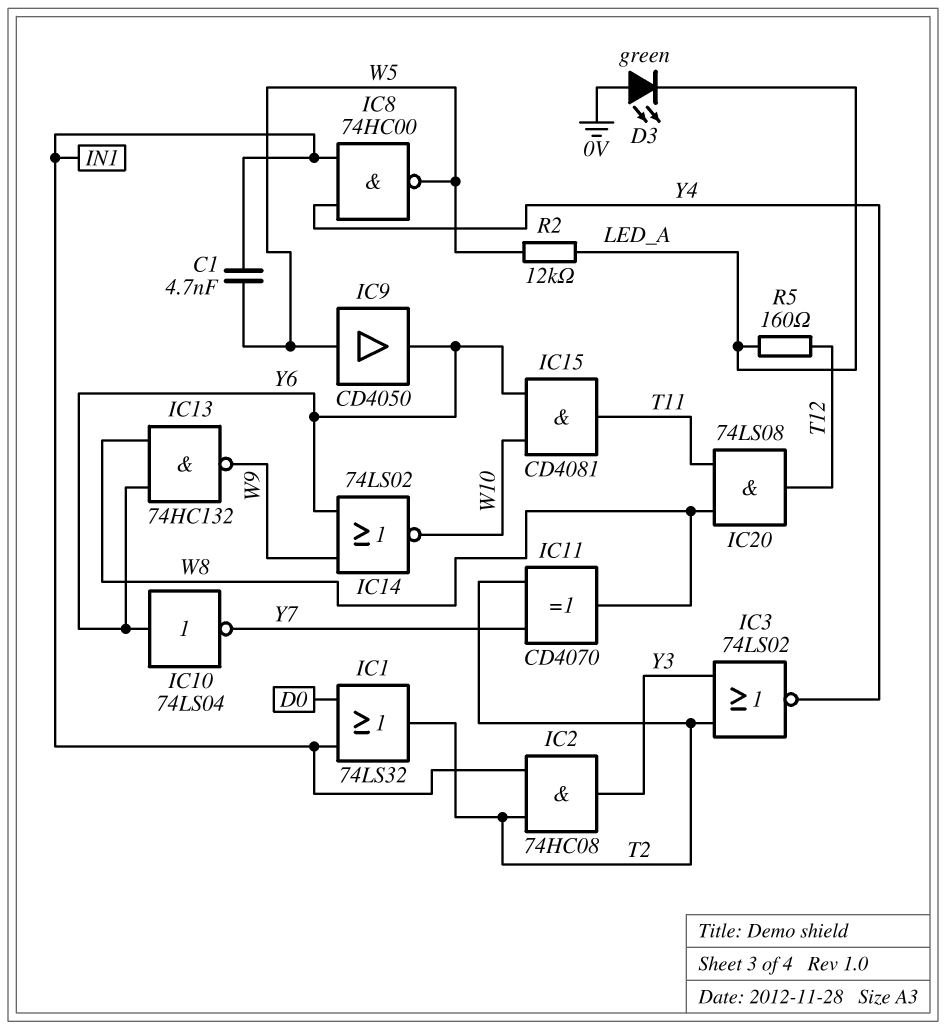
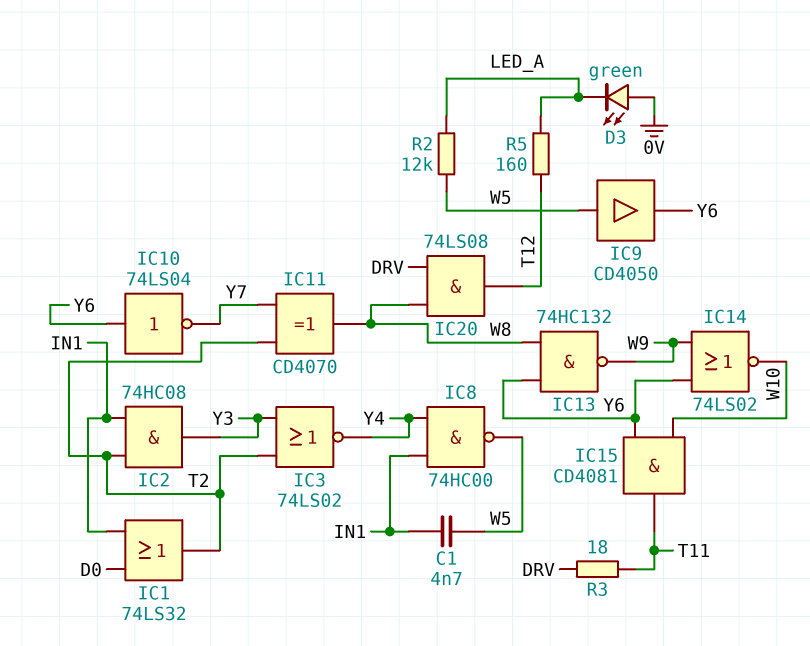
IC20: AND 74LS08 (in T11, in W8, out T12) -> AND 74LS08 (in DRV, in W8, out T12)
R3: none -> 18 (DRV, T11)

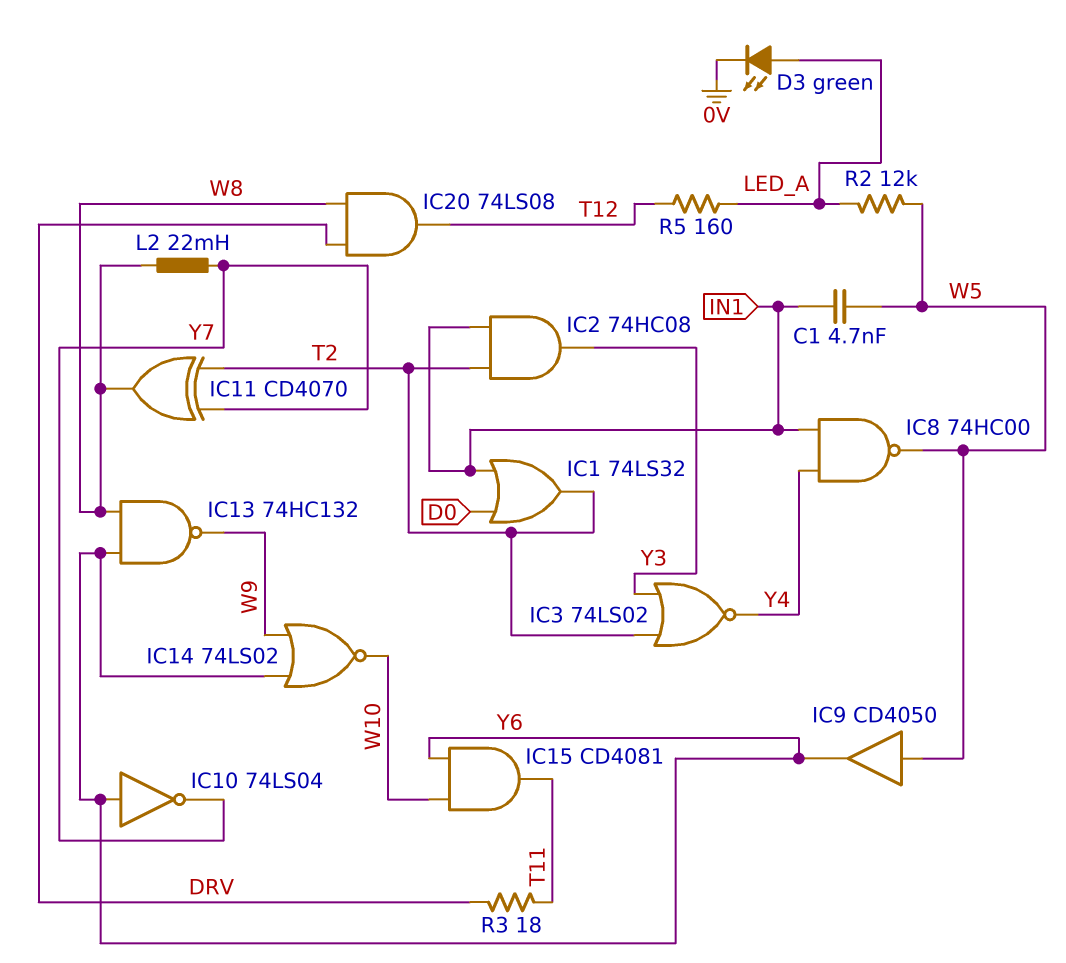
D3: LED green (A 0V, K LED_A) -> LED green (A LED_A, K 0V)
L2: none -> 22mH (W8, Y7)

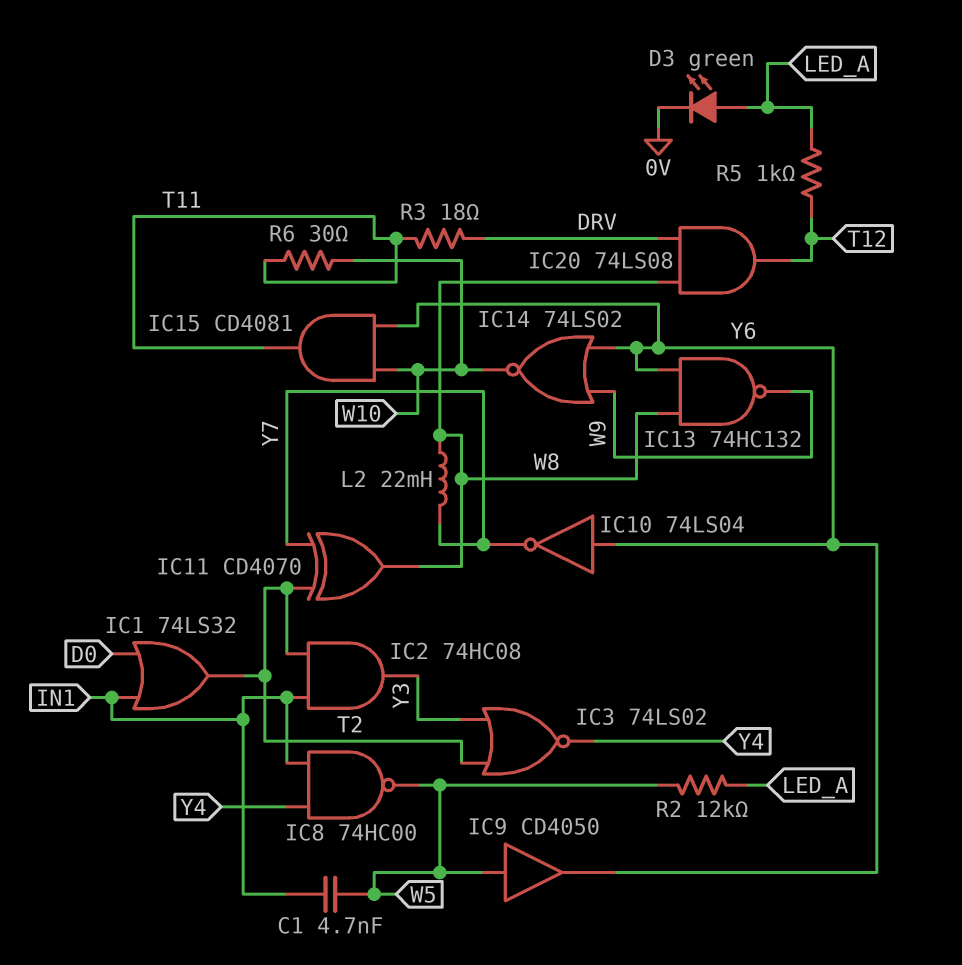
R5: 160 (LED_A, T12) -> 1k (LED_A, T12)
R6: none -> 30 (T11, W10)

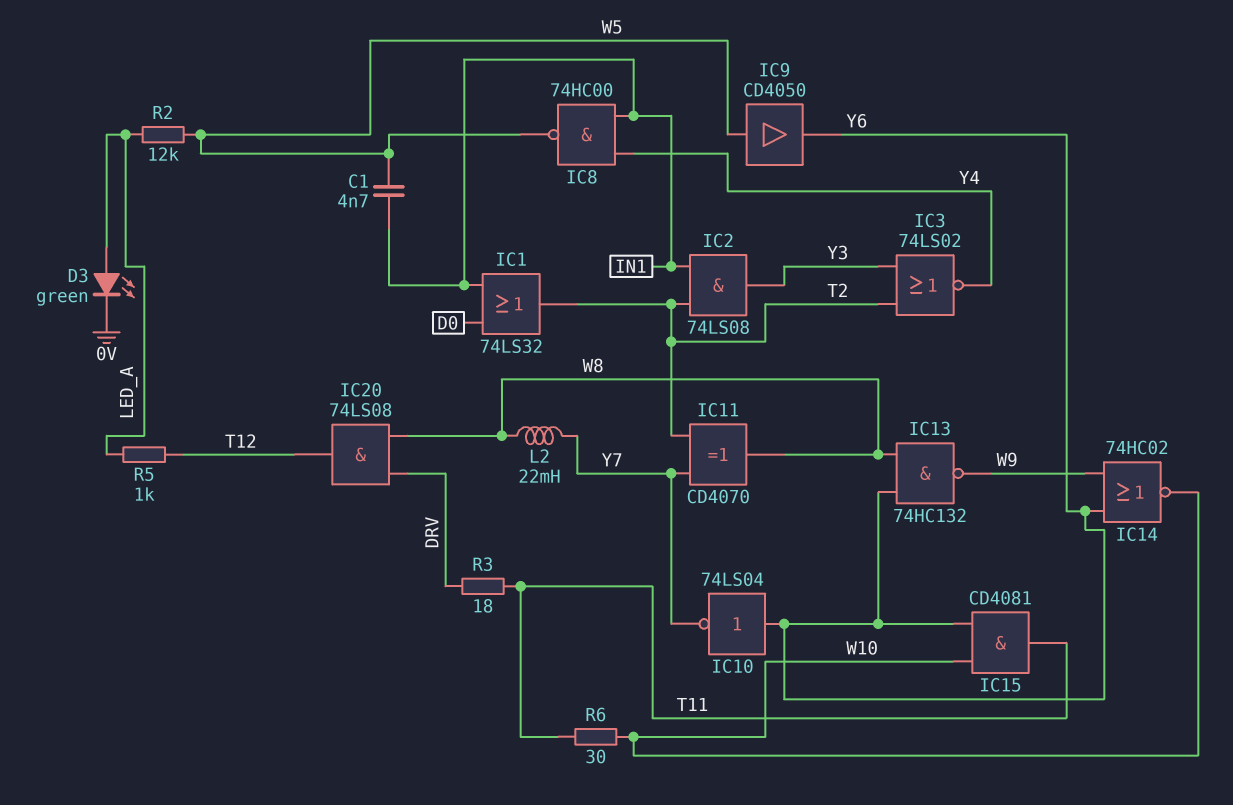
IC2: AND 74HC08 (in IN1, in T2, out Y3) -> AND 74LS08 (in IN1, in T2, out Y3)
IC14: NOR 74LS02 (in W9, in Y6, out W10) -> NOR 74HC02 (in W9, in Y6, out W10)

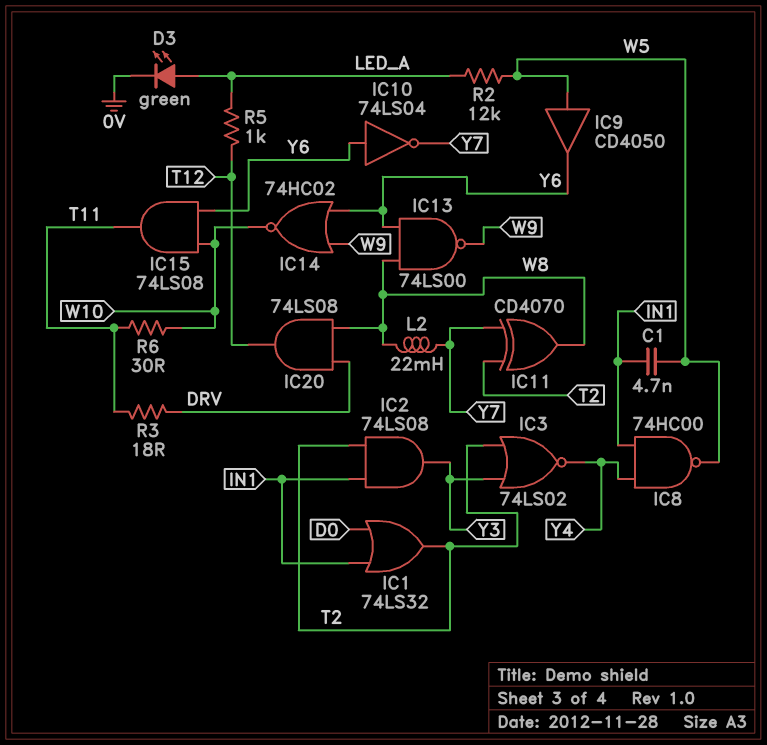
IC13: NAND 74HC132 (in W8, in Y6, out W9) -> NAND 74LS00 (in W8, in Y6, out W9)
IC15: AND CD4081 (in W10, in Y6, out T11) -> AND 74LS08 (in W10, in Y6, out T11)

